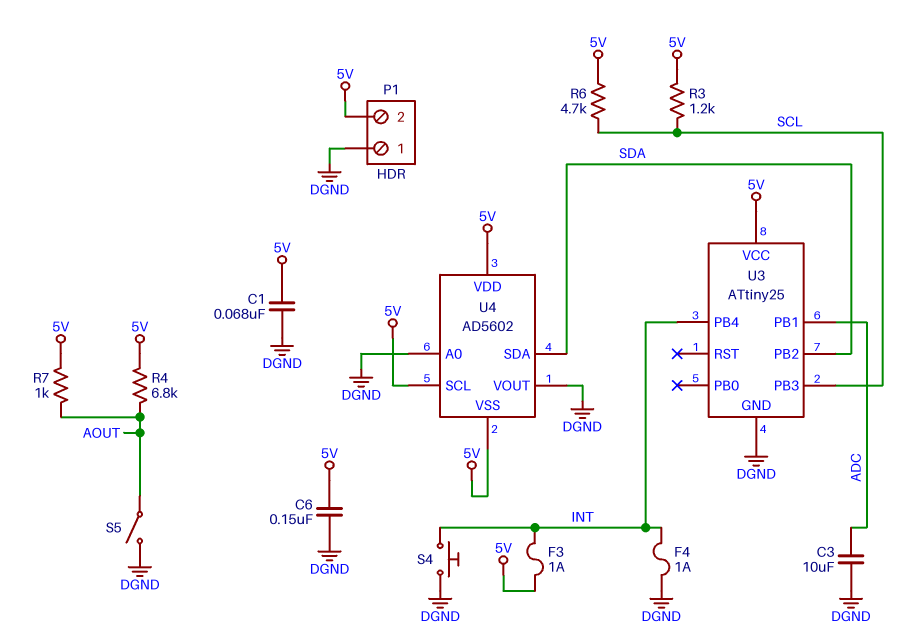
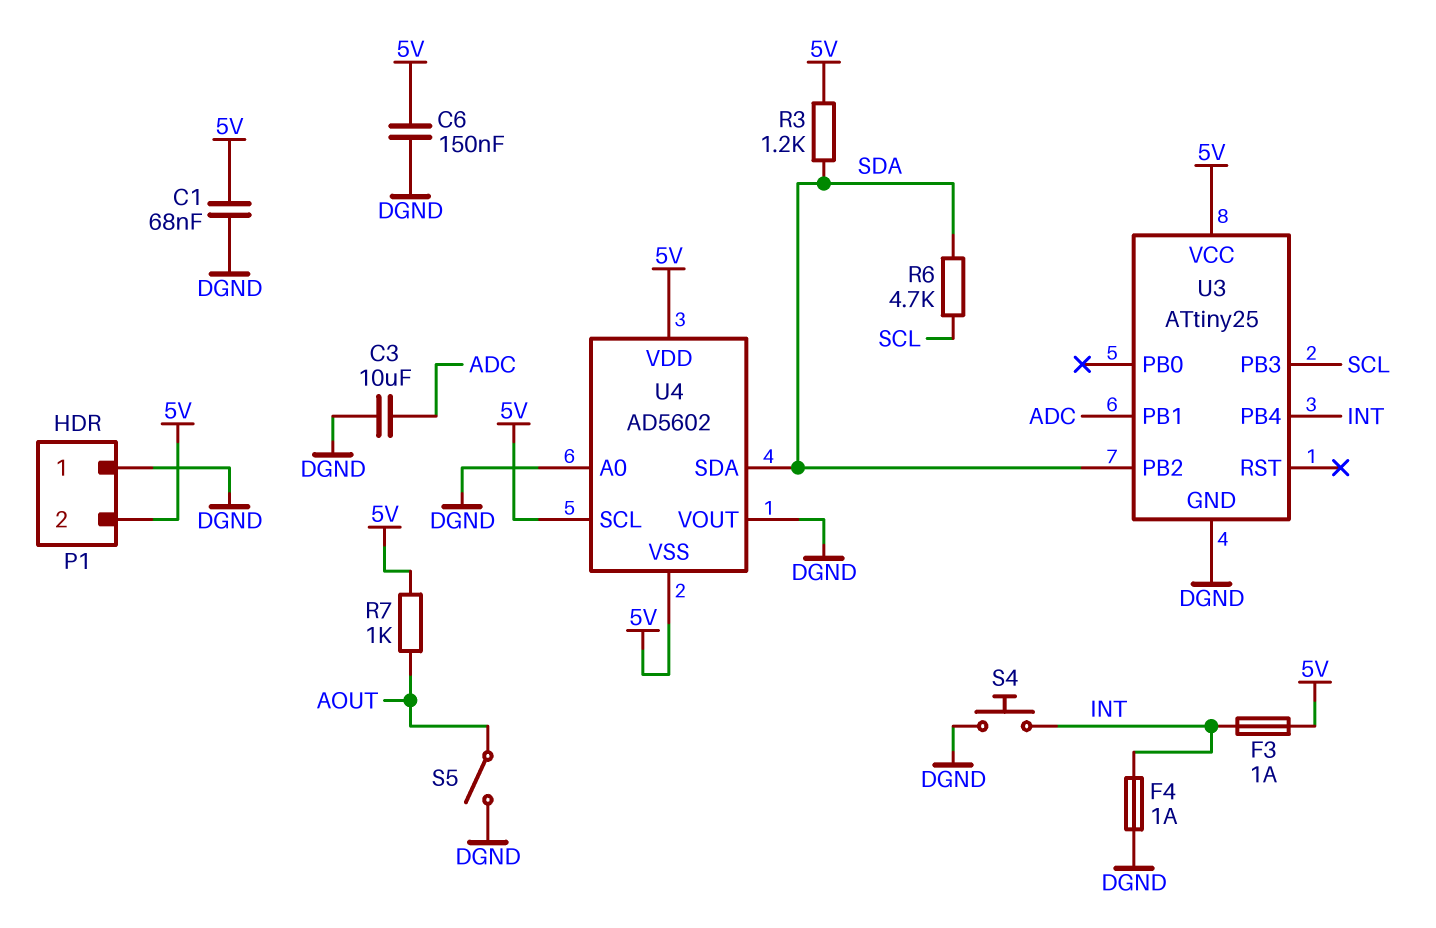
R3: 1.2k (5V, SCL) -> 1.2k (5V, SDA)
R4: 6.8k (5V, AOUT) -> none
R6: 4.7k (5V, SCL) -> 4.7k (SCL, SDA)

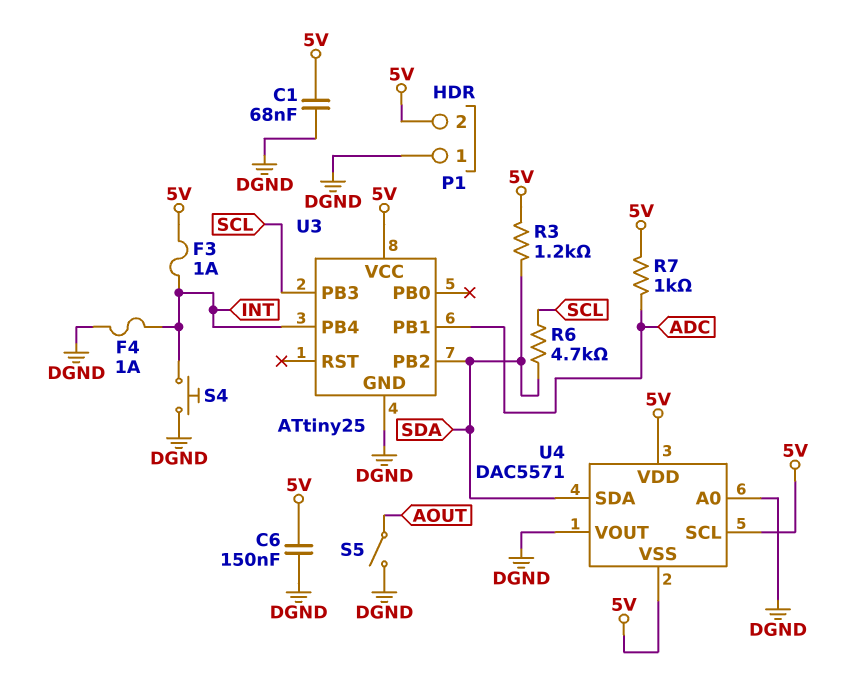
C3: 10uF (ADC, DGND) -> none
R7: 1k (5V, AOUT) -> 1k (5V, ADC)
U4: AD5602 -> DAC5571

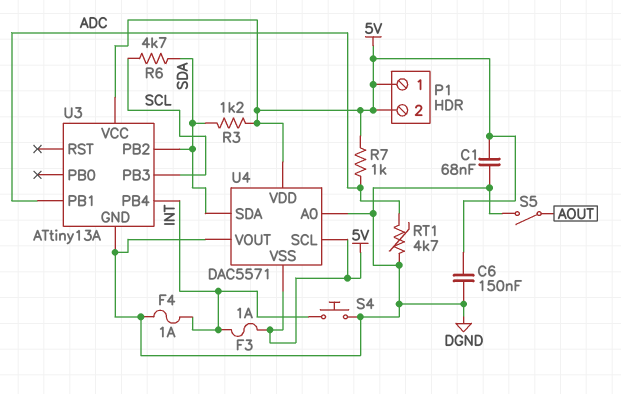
P1 pin 1: DGND -> 5V
RT1: none -> 4.7k (ADC, DGND)
U3: ATtiny25 -> ATtiny13A

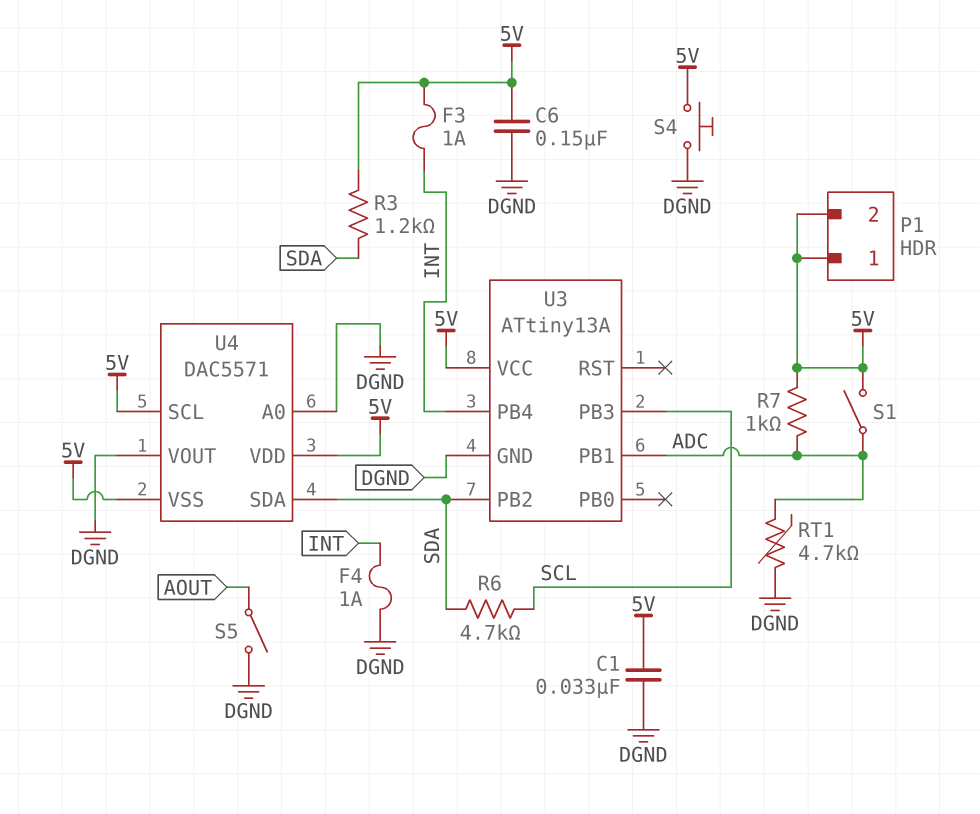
C1: 68nF (5V, DGND) -> 33nF (5V, DGND)
S1: none -> switch (5V, ADC)
S4: button (DGND, INT) -> button (5V, DGND)

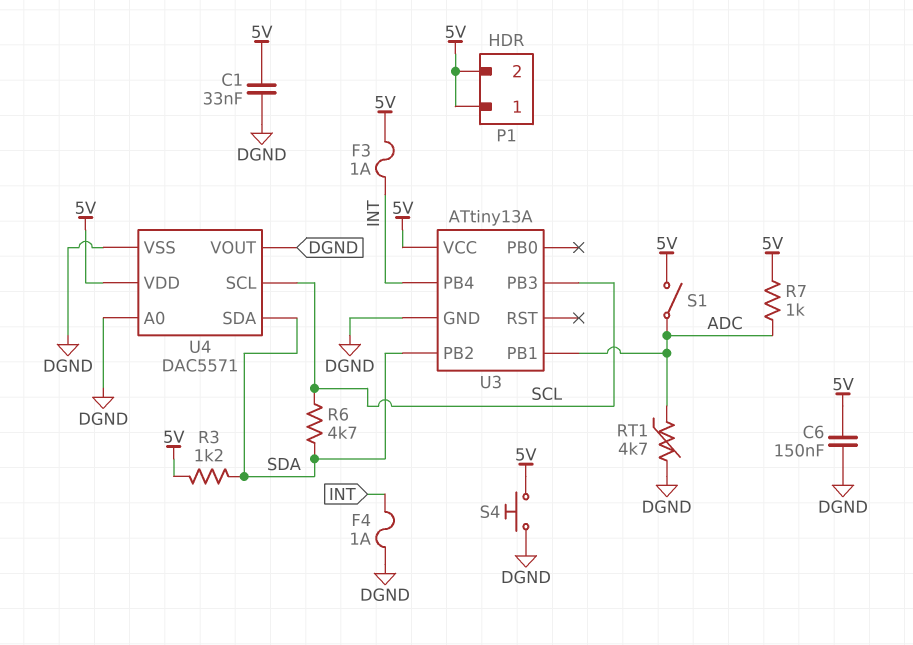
S5: switch (AOUT, DGND) -> none
U4 pin SCL: 5V -> SCL
U4 pin VSS: 5V -> DGND

